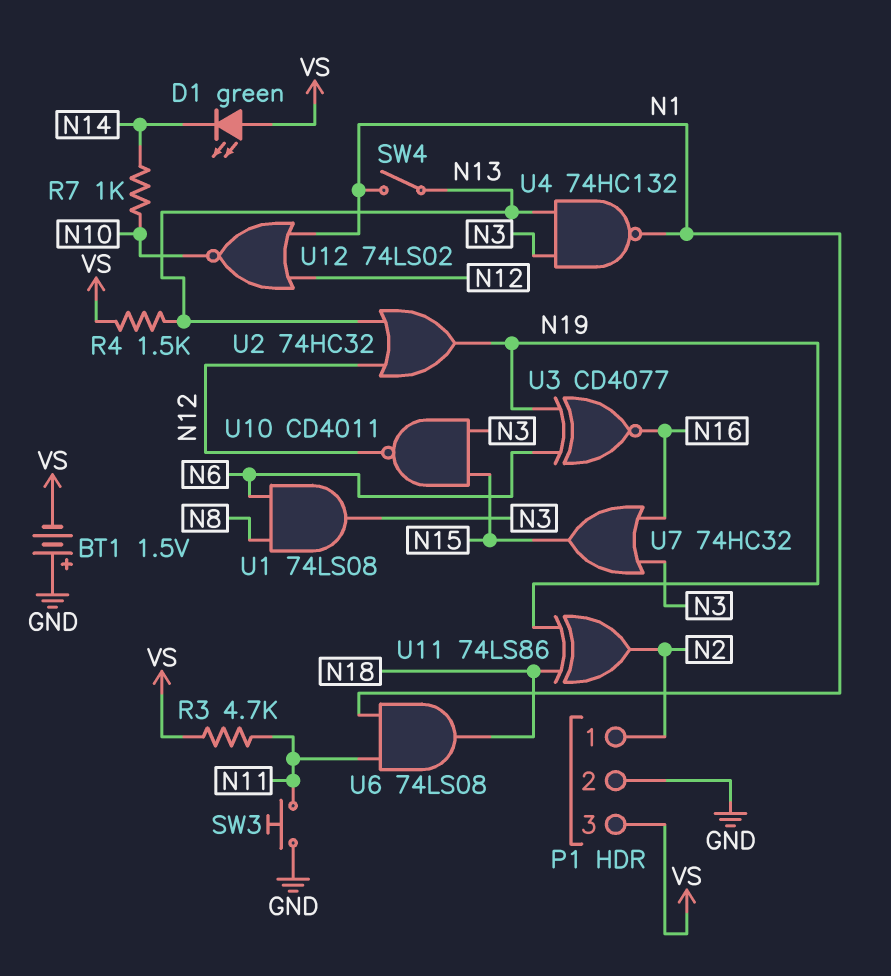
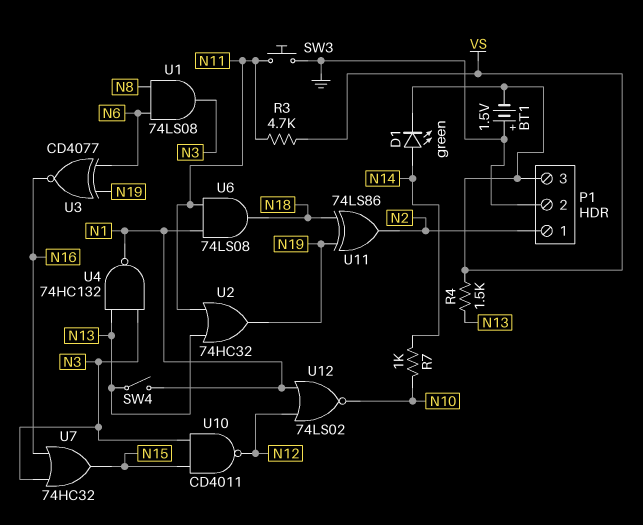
D1: LED green (A VS, K N14) -> LED green (A N14, K VS)
U2: OR 74HC32 (in N12, in N13, out N19) -> OR 74HC32 (in N11, in N13, out N19)

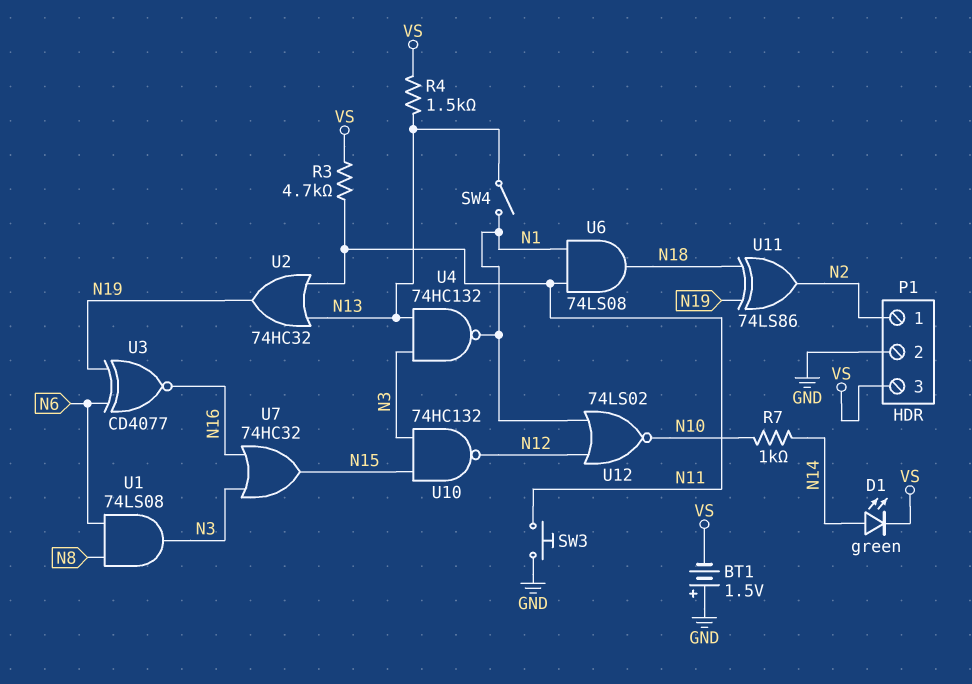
U10: NAND CD4011 (in N3, in N15, out N12) -> NAND 74HC132 (in N3, in N15, out N12)

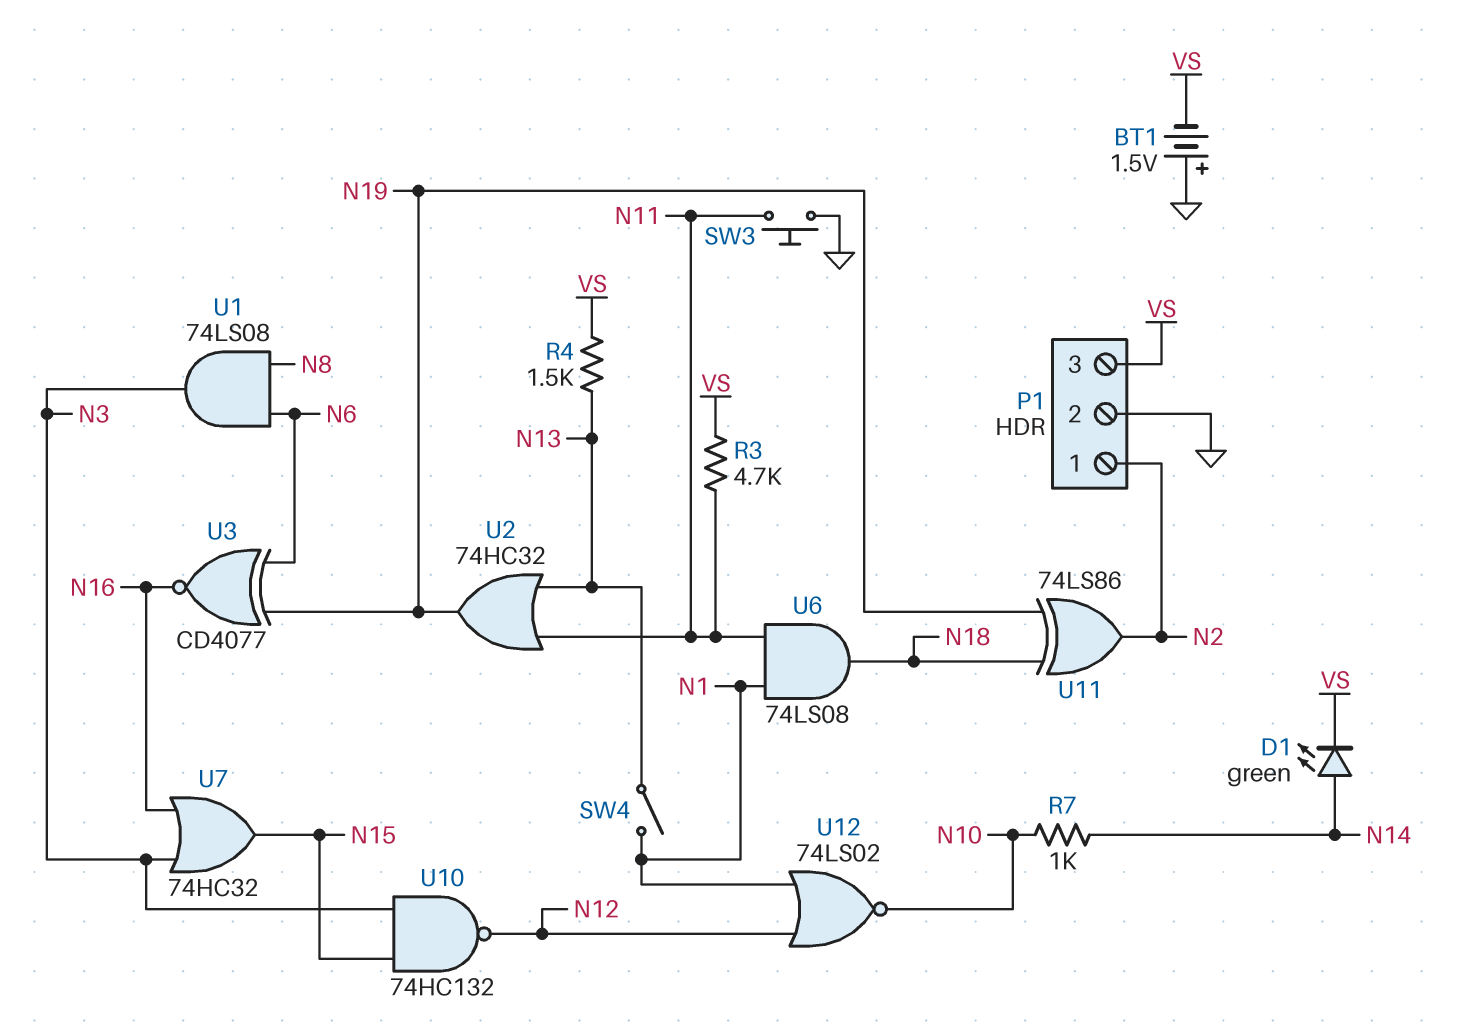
U4: NAND 74HC132 (in N3, in N13, out N1) -> none

